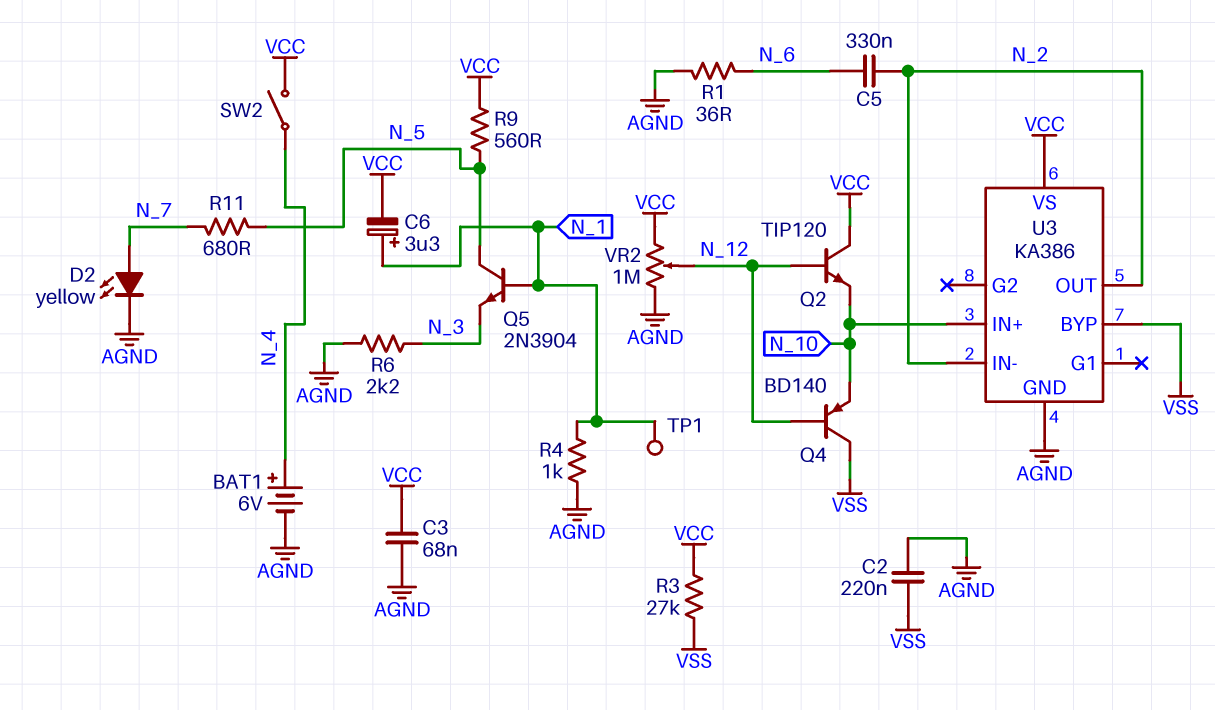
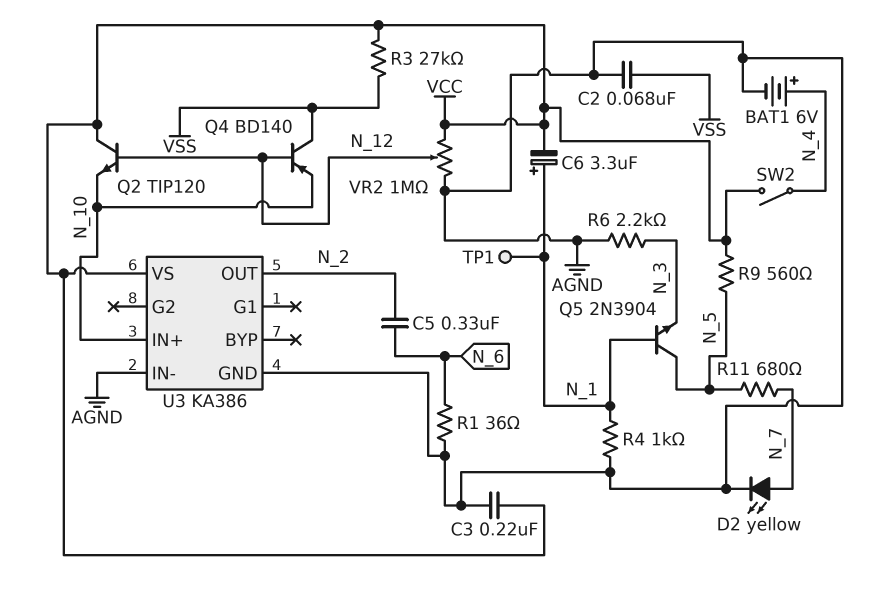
C2: 220nF (AGND, VSS) -> 68nF (AGND, VSS)
C3: 68nF (AGND, VCC) -> 220nF (AGND, VCC)
U3 pin BYP: VSS -> none
U3 pin IN-: N_2 -> AGND

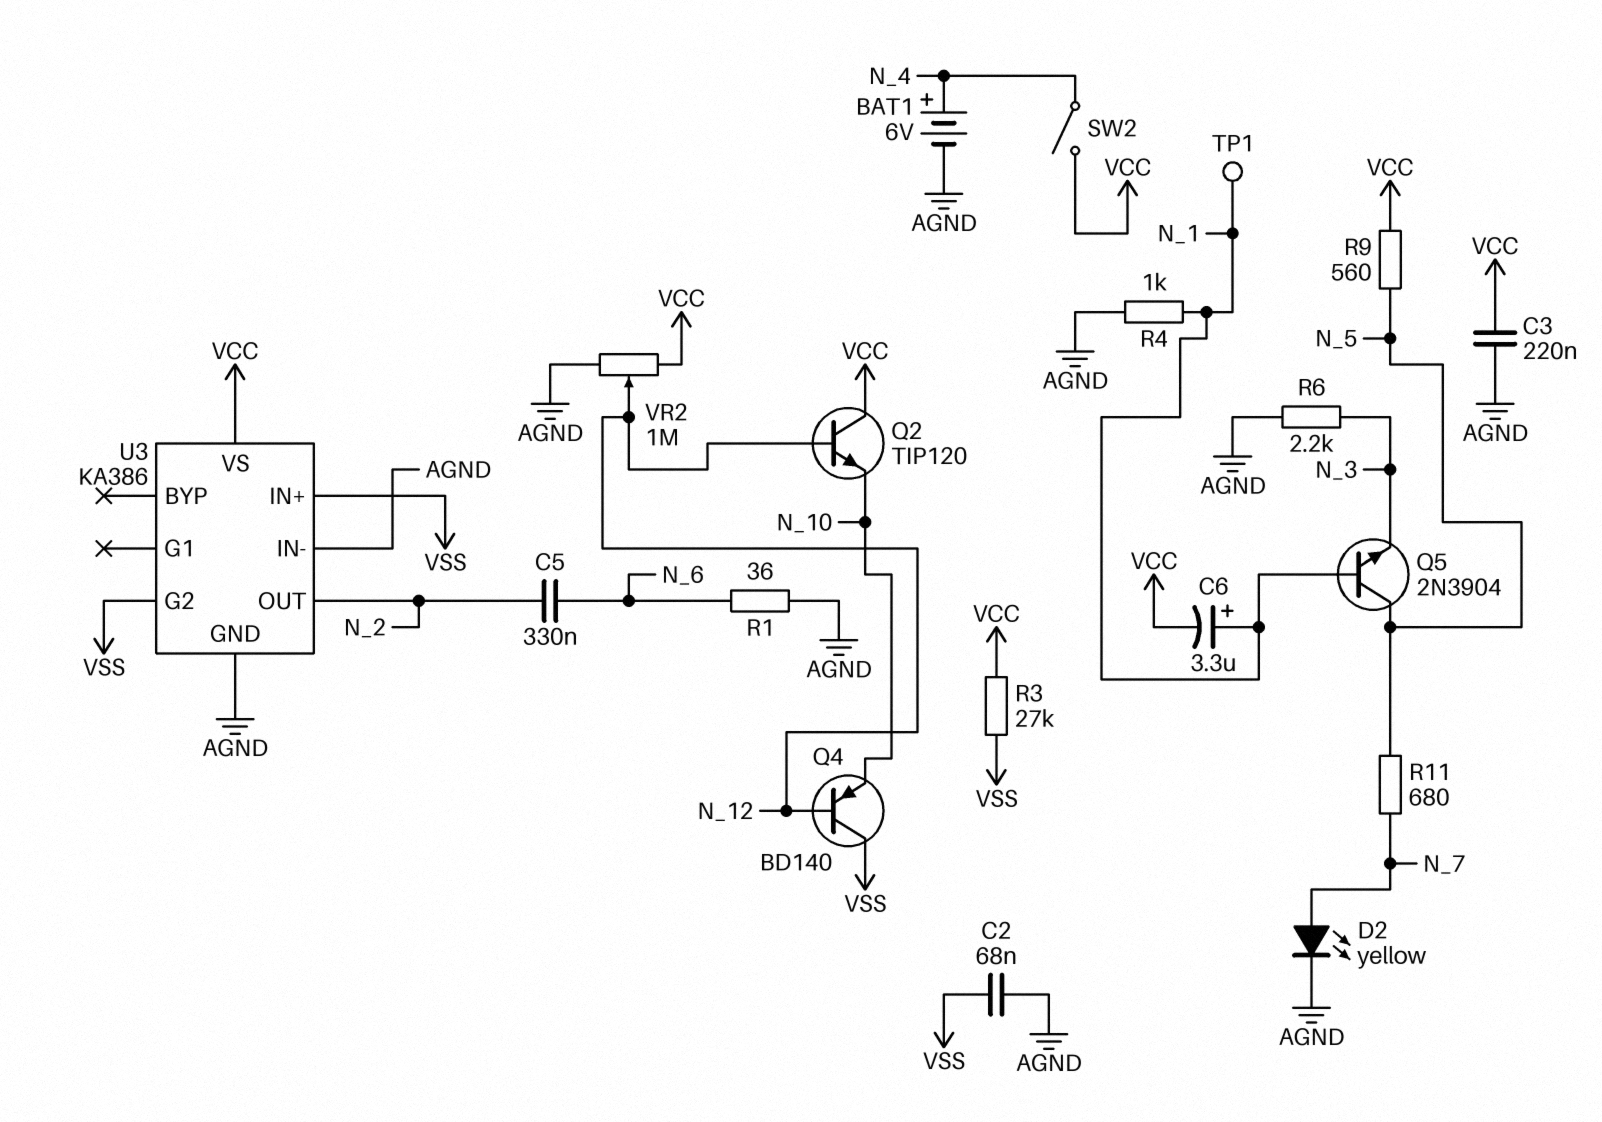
U3 pin G2: none -> VSS
U3 pin IN+: N_10 -> VSS

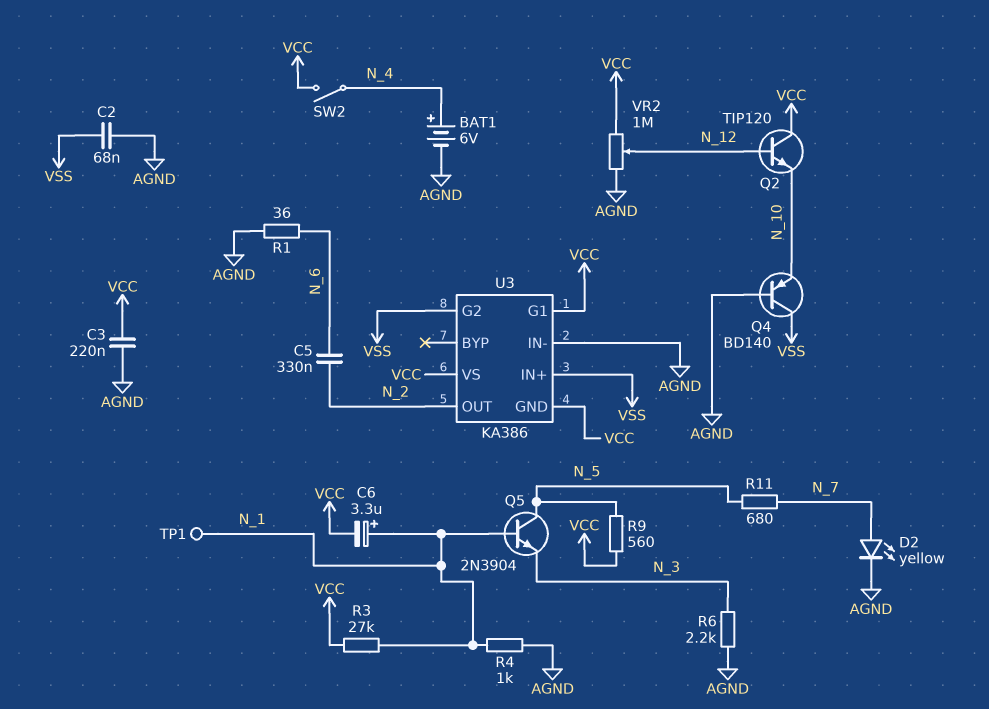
Q4: PNP BD140 (B N_12, C VSS, E N_10) -> PNP BD140 (B AGND, C VSS, E N_10)
R3: 27k (VCC, VSS) -> 27k (N_1, VCC)
U3 pin G1: none -> VCC
U3 pin GND: AGND -> VCC

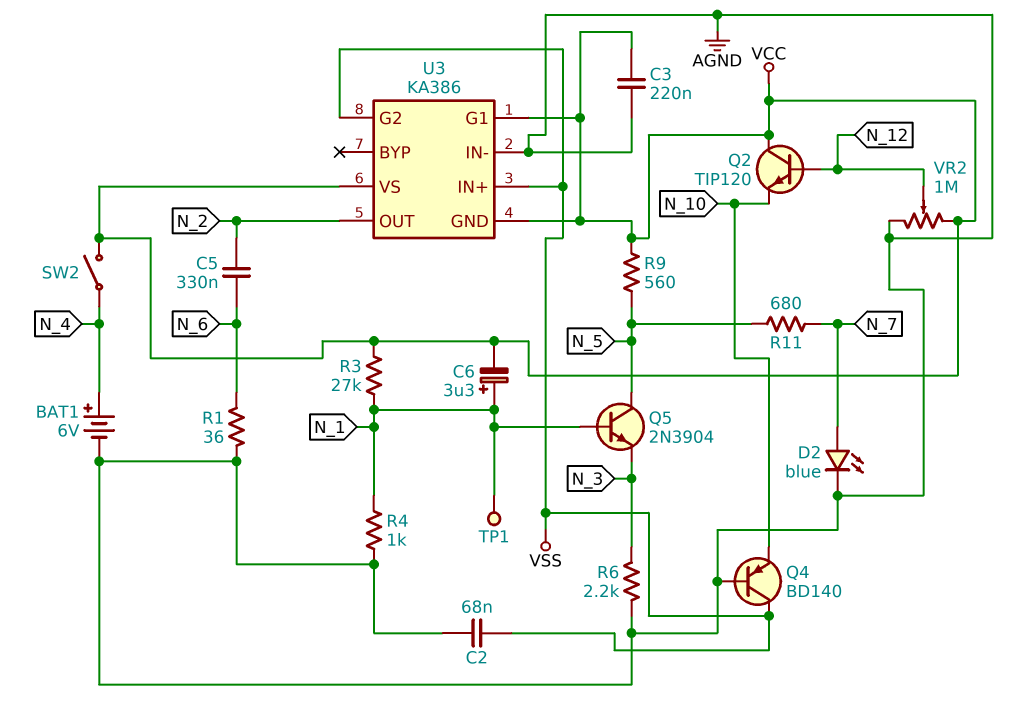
D2: LED yellow (A N_7, K AGND) -> LED blue (A N_7, K AGND)

